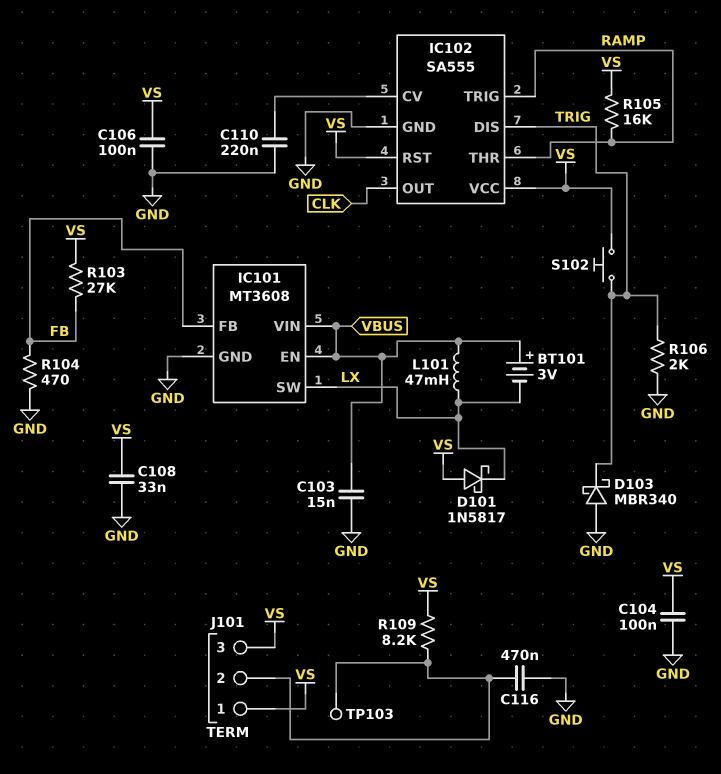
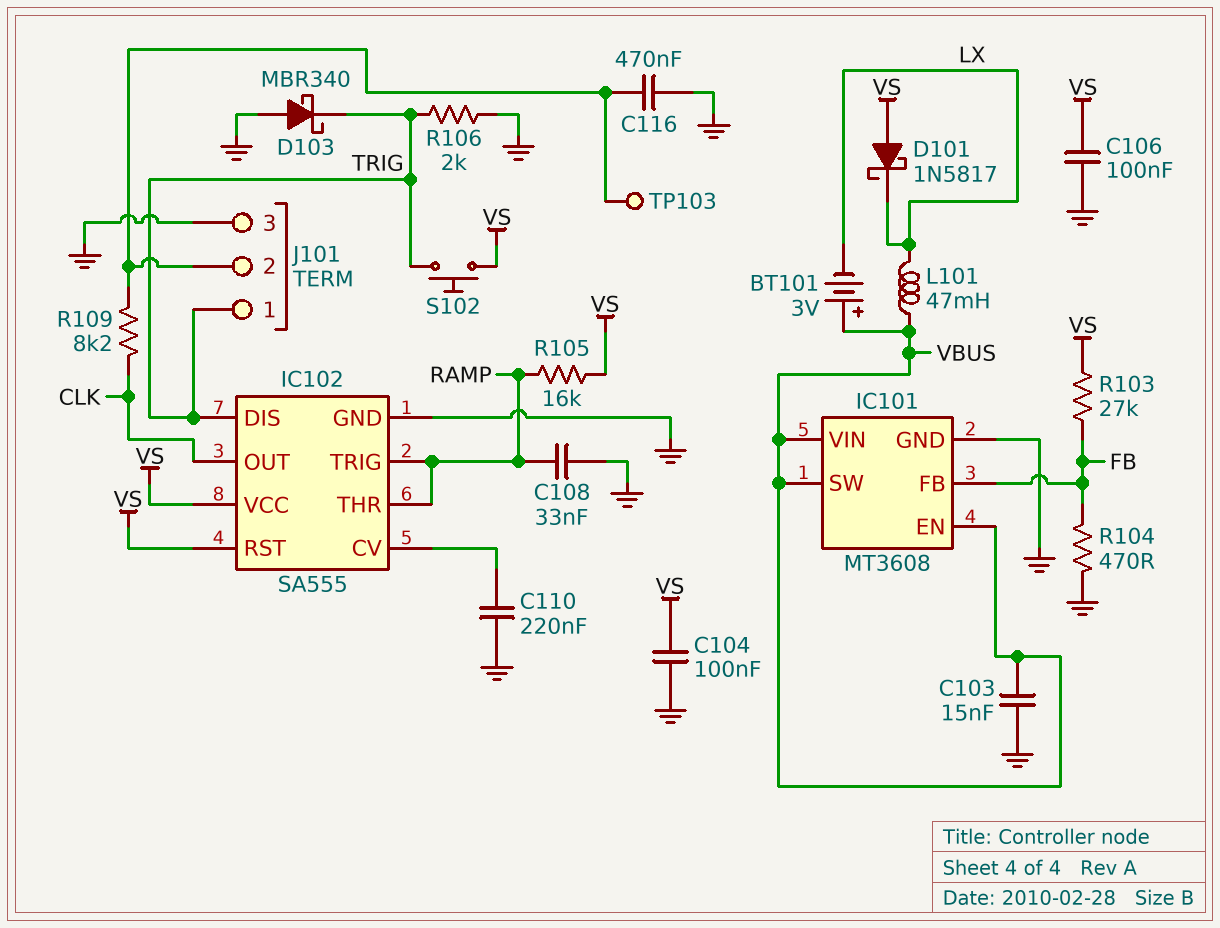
C108: 33nF (GND, VS) -> 33nF (GND, RAMP)
IC101 pin SW: LX -> VBUS
J101 pin 1: VS -> TRIG
J101 pin 3: VS -> GND
R109: 8.2k (J101/2, VS) -> 8.2k (CLK, J101/2)

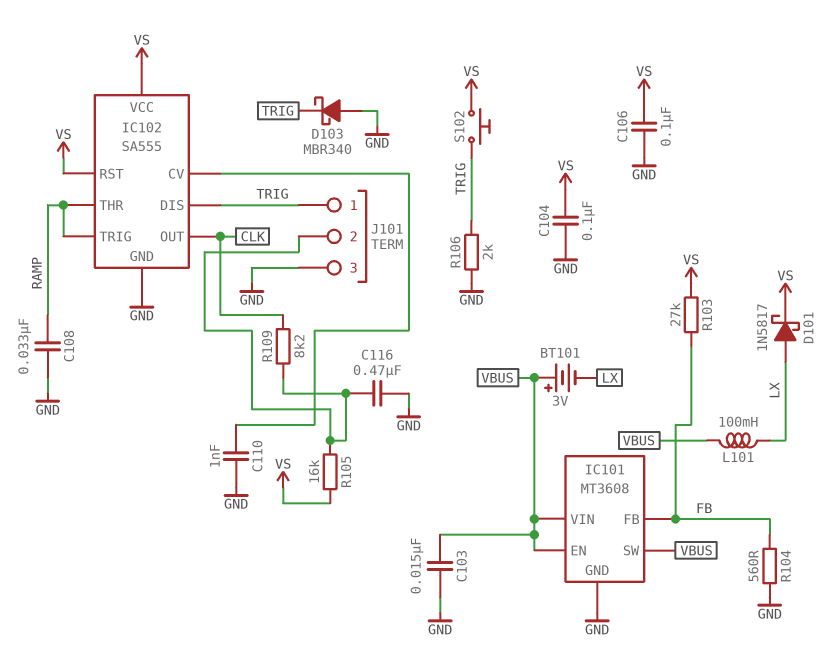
C110: 220nF (GND, IC102/CV) -> 1nF (GND, IC102/CV)
D101: schottky 1N5817 (A VS, K LX) -> schottky 1N5817 (A LX, K VS)
L101: 47mH (LX, VBUS) -> 100mH (LX, VBUS)
R104: 470 (FB, GND) -> 560 (FB, GND)
R105: 16k (RAMP, VS) -> 16k (J101/2, VS)
TP103: test point (J101/2) -> none

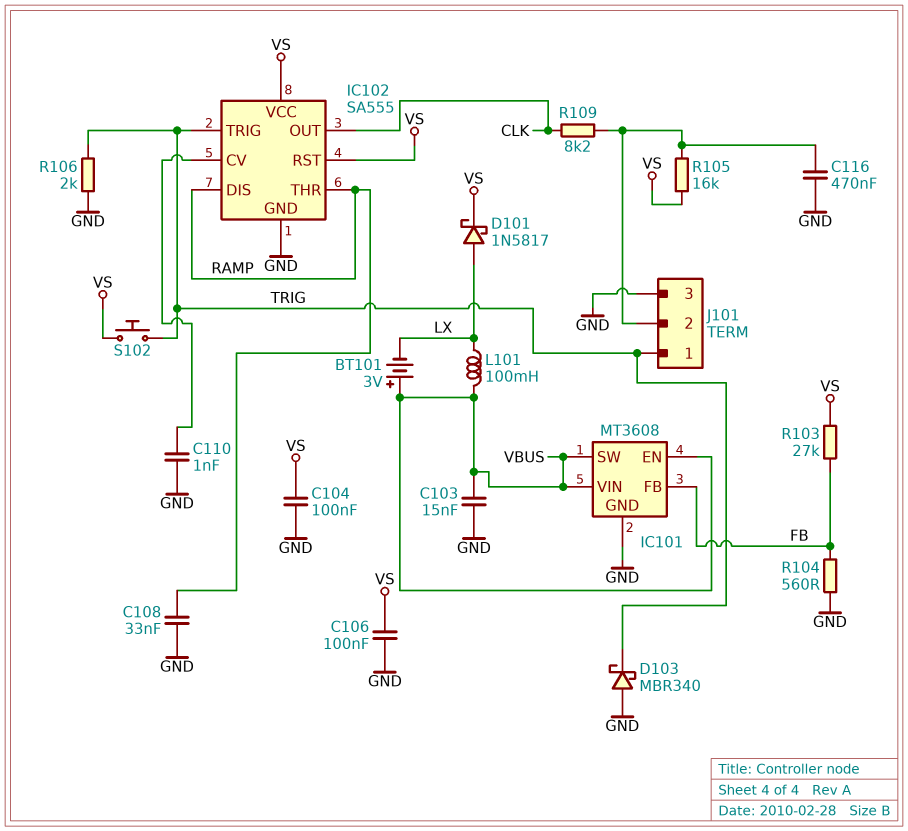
IC102 pin DIS: TRIG -> RAMP
IC102 pin TRIG: RAMP -> TRIG

